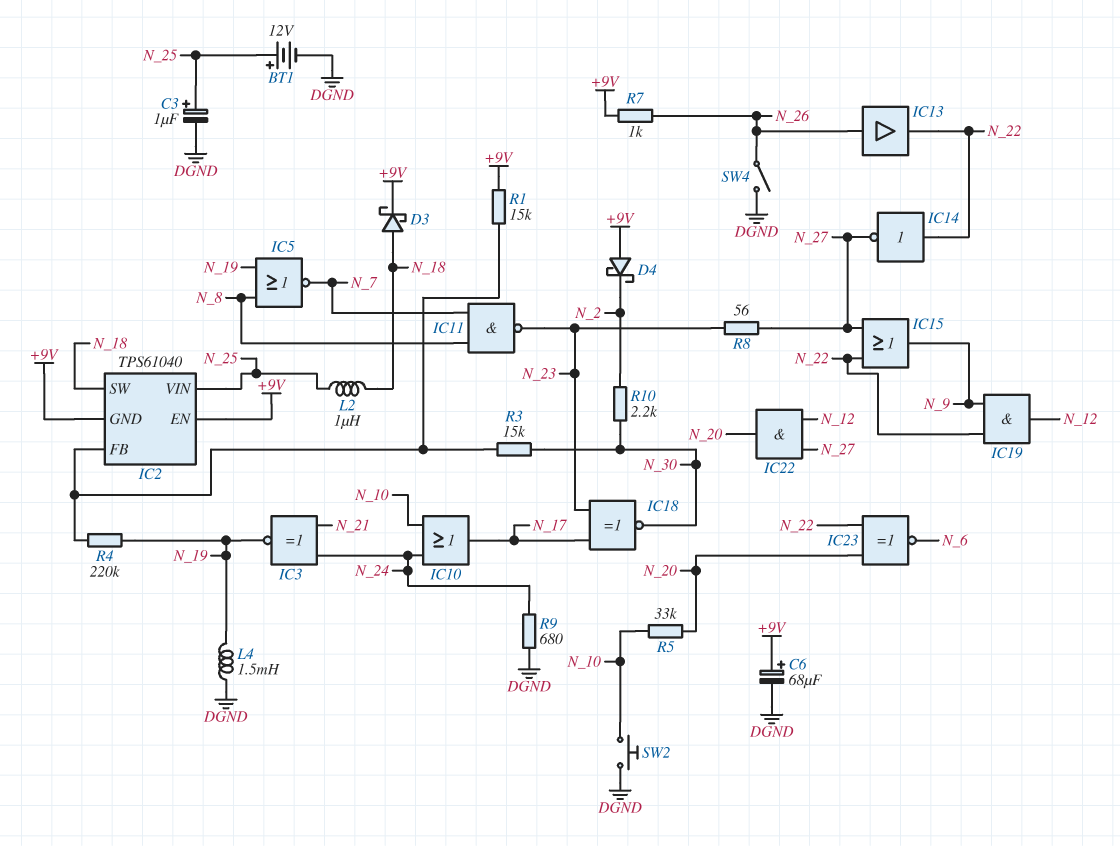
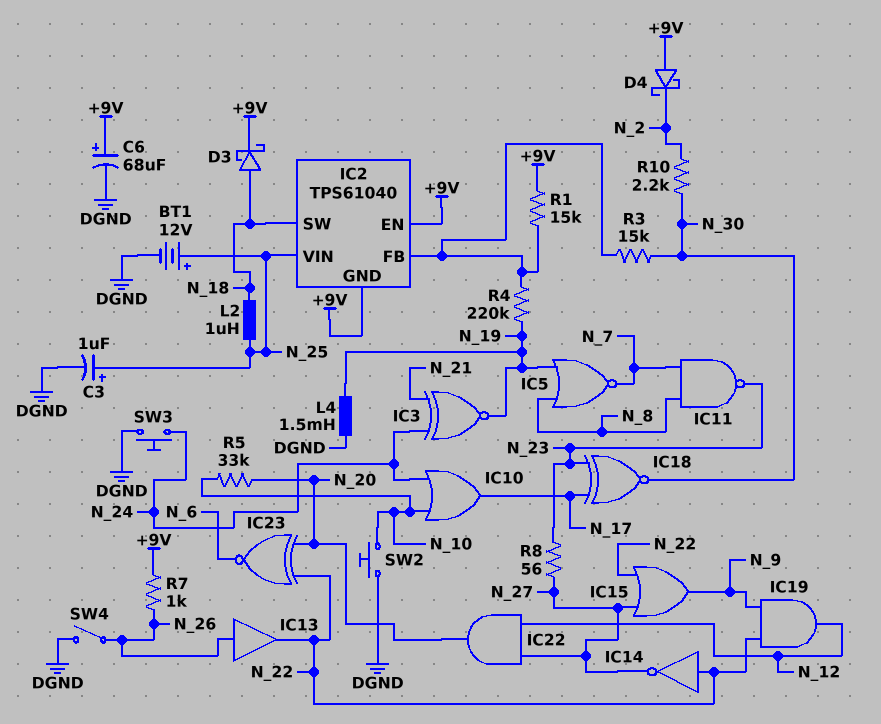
R9: 680 (DGND, N_24) -> none
SW3: none -> button (DGND, N_24)

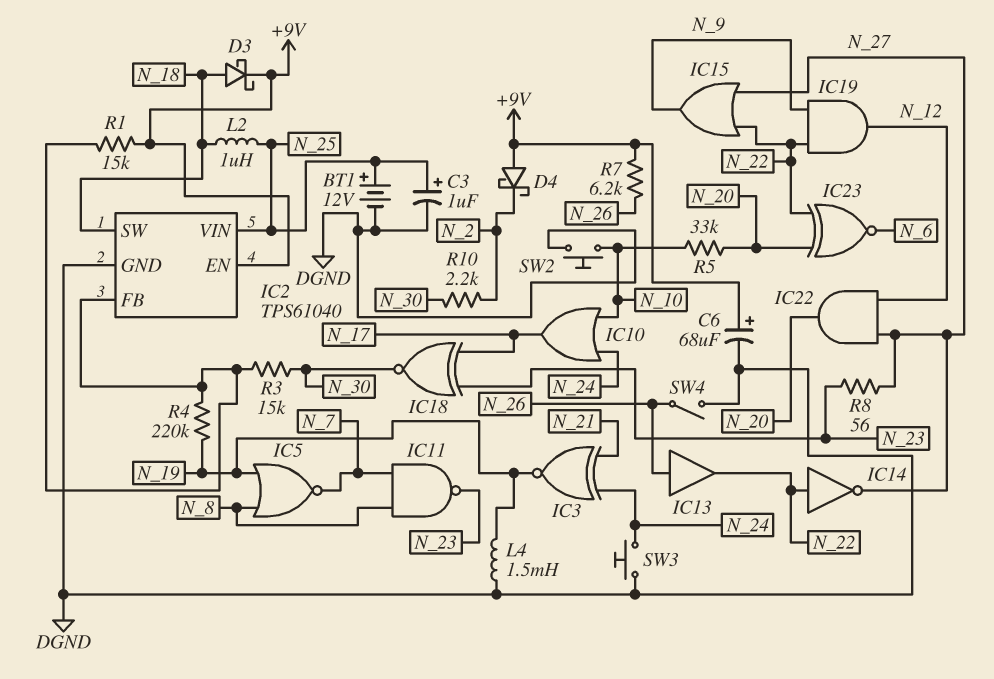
IC2 pin GND: +9V -> DGND
R7: 1k (+9V, N_26) -> 6.2k (+9V, N_26)

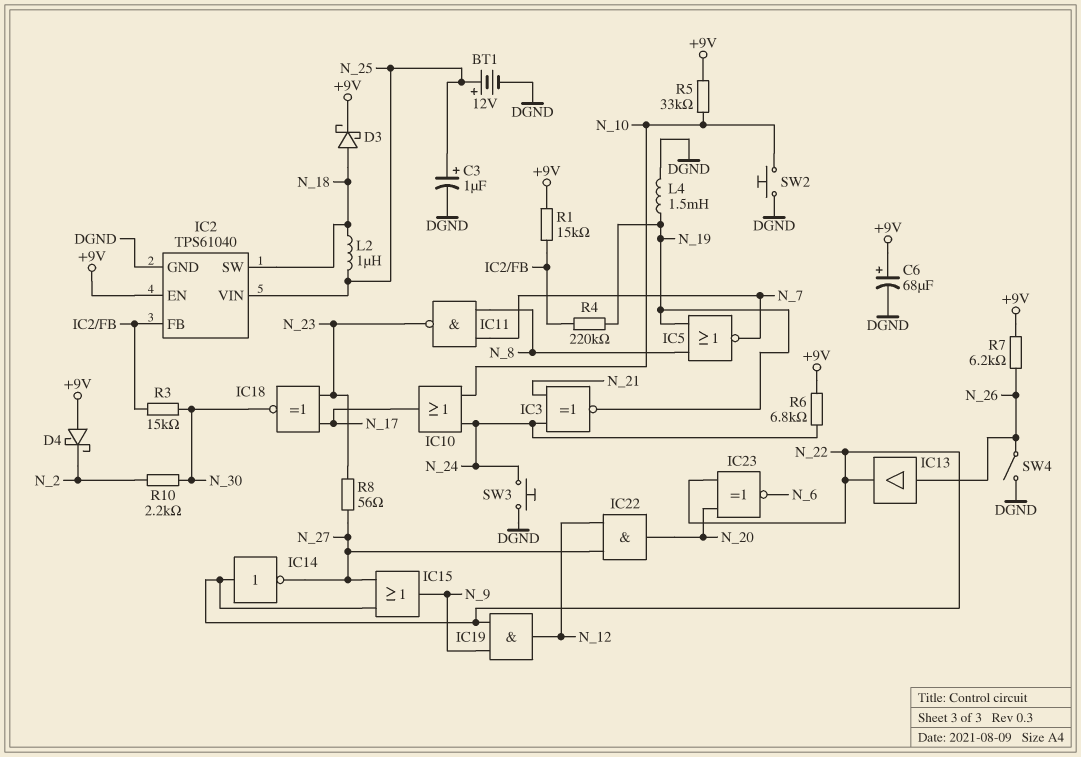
R5: 33k (N_10, N_20) -> 33k (+9V, N_10)
R6: none -> 6.8k (+9V, N_24)

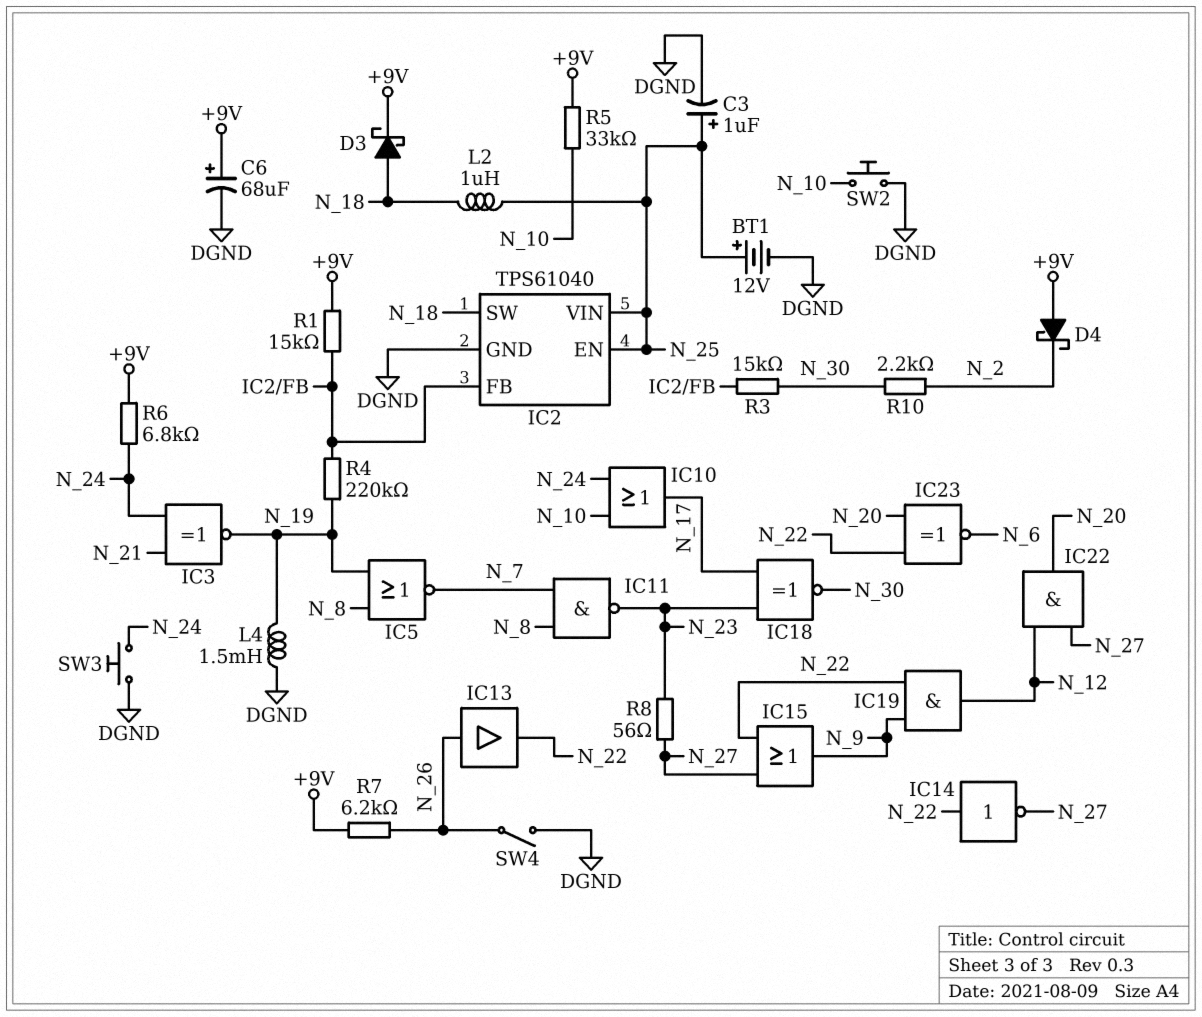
IC2 pin EN: +9V -> N_25

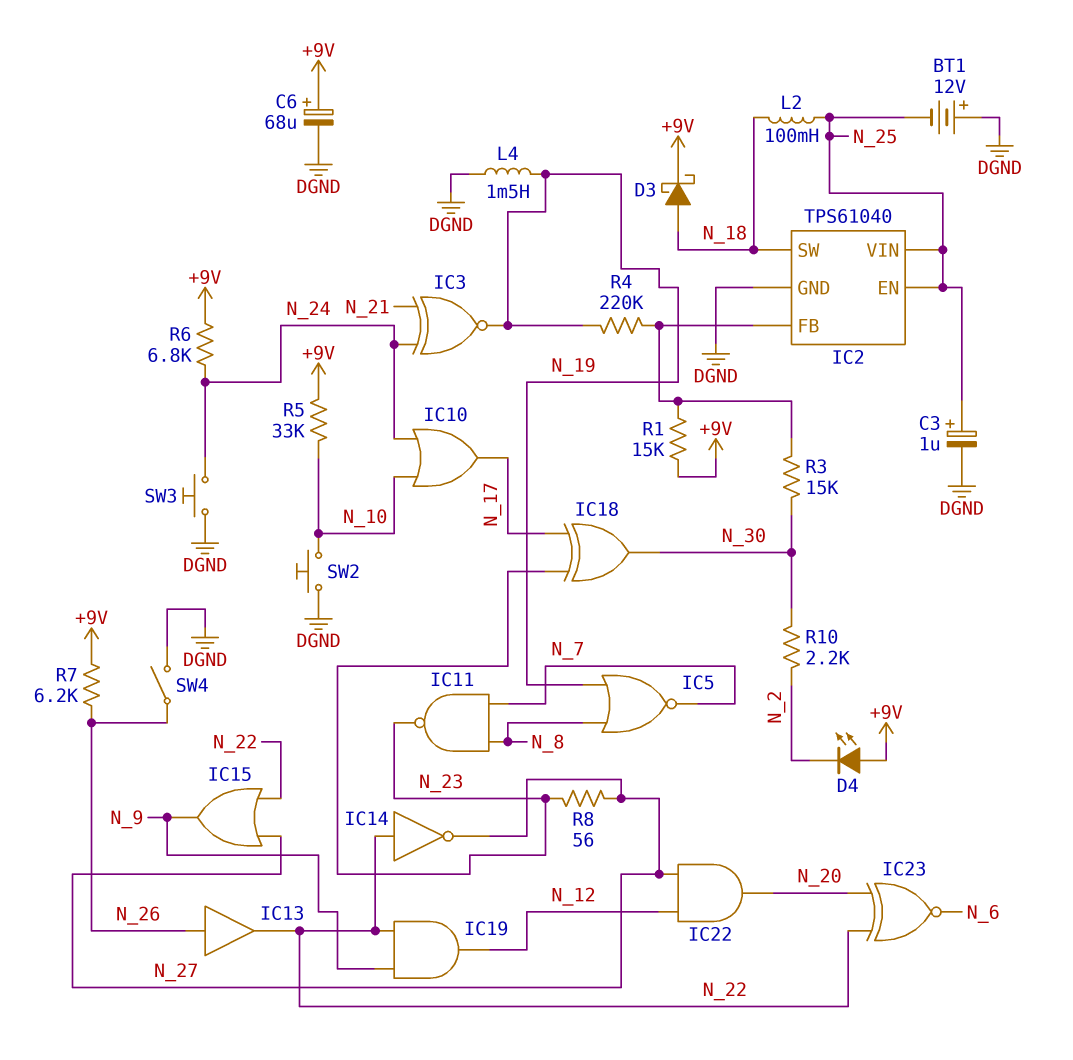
BT1: 12V (plus N_25, minus DGND) -> 12V (plus DGND, minus N_25)
D4: schottky (A +9V, K N_2) -> LED (A +9V, K N_2)
IC18: XNOR (in N_17, in N_23, out N_30) -> XOR (in N_17, in N_23, out N_30)
L2: 1uH (N_18, N_25) -> 100mH (N_18, N_25)

